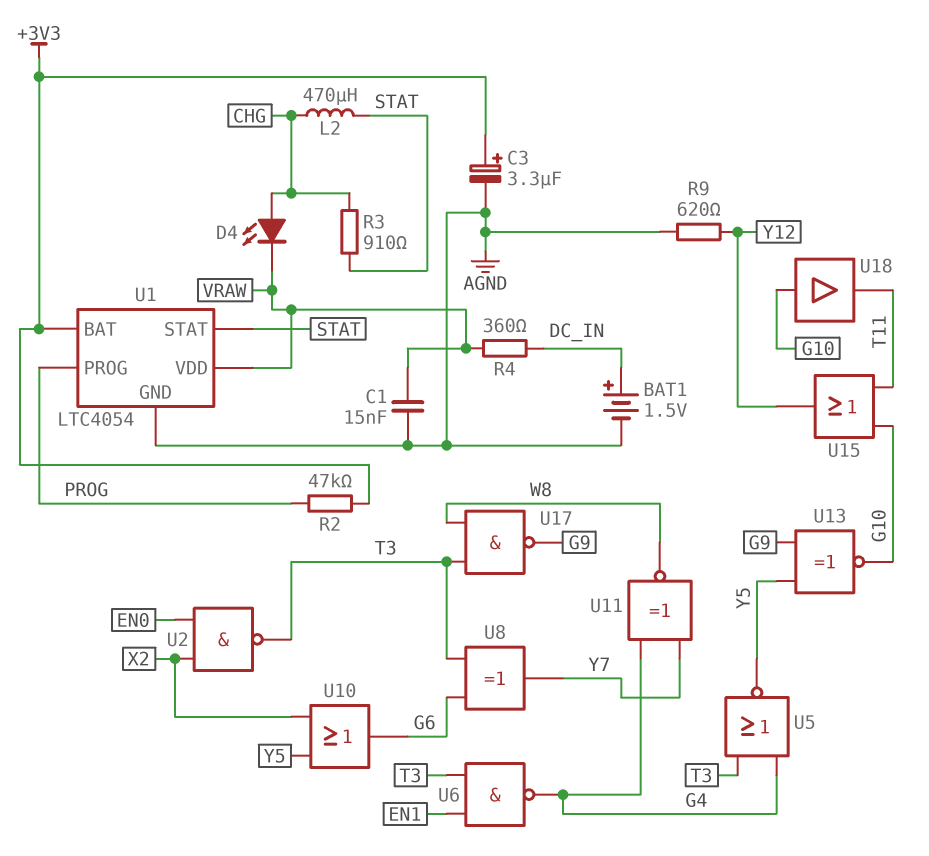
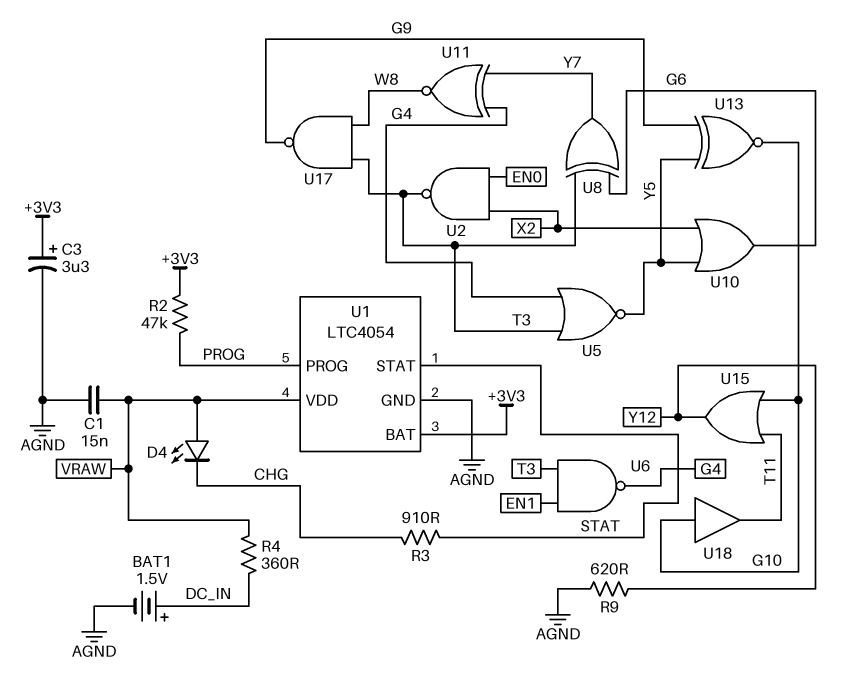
D4: LED (A CHG, K VRAW) -> LED (A VRAW, K CHG)
L2: 470uH (CHG, STAT) -> none

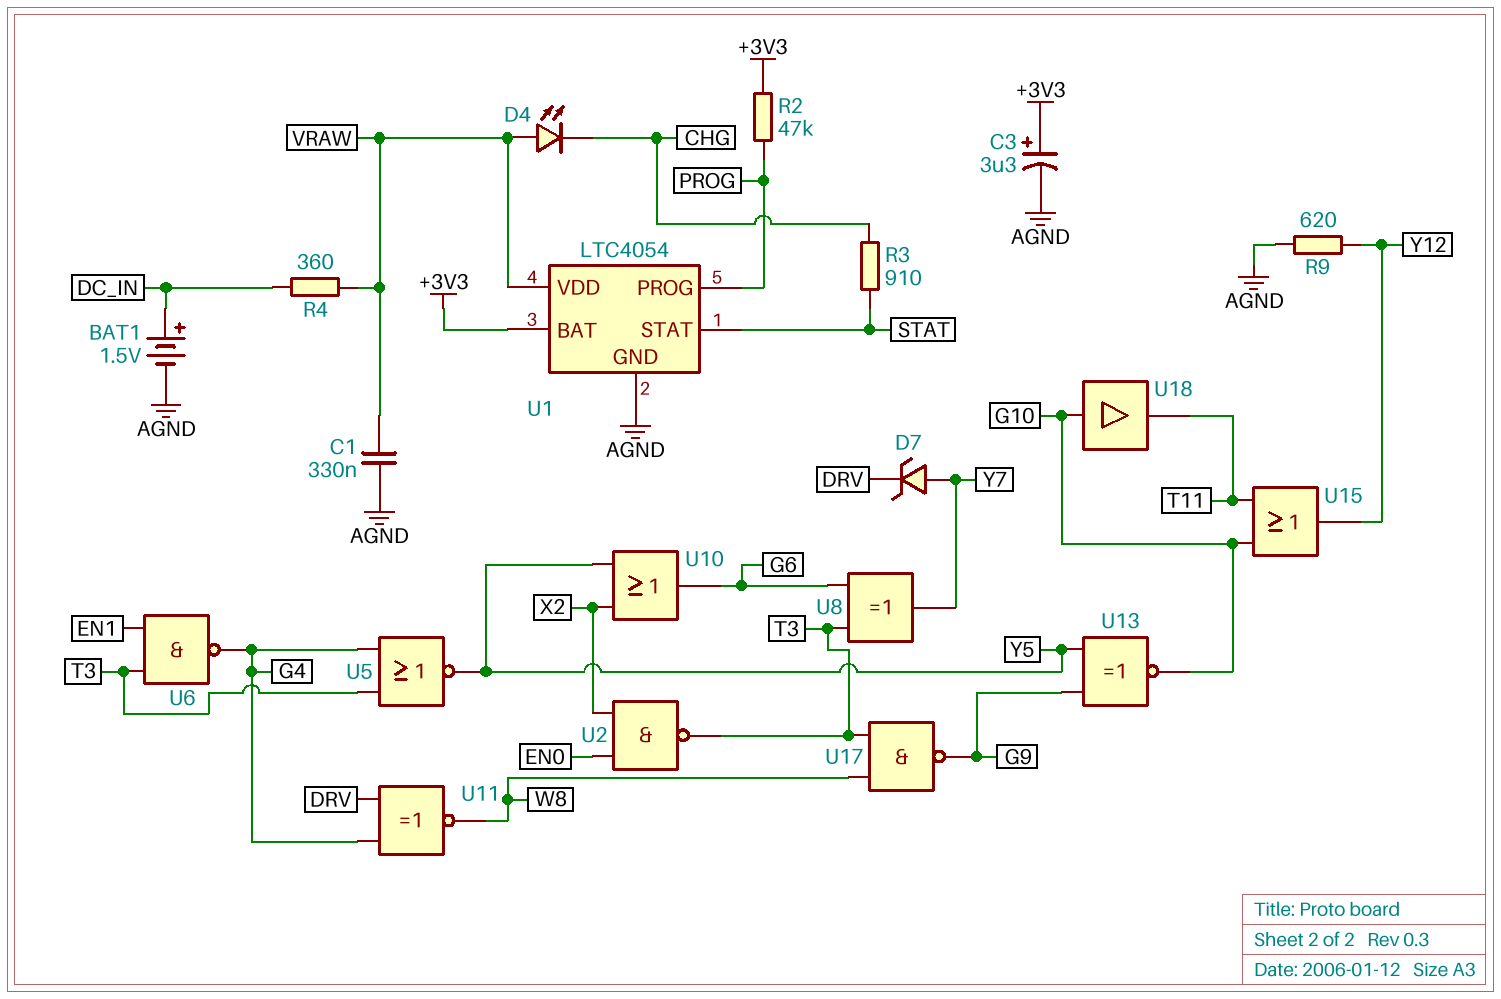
C1: 15nF (AGND, VRAW) -> 330nF (AGND, VRAW)
D7: none -> zener (A Y7, K DRV)
U11: XNOR (in G4, in Y7, out W8) -> XNOR (in DRV, in G4, out W8)

